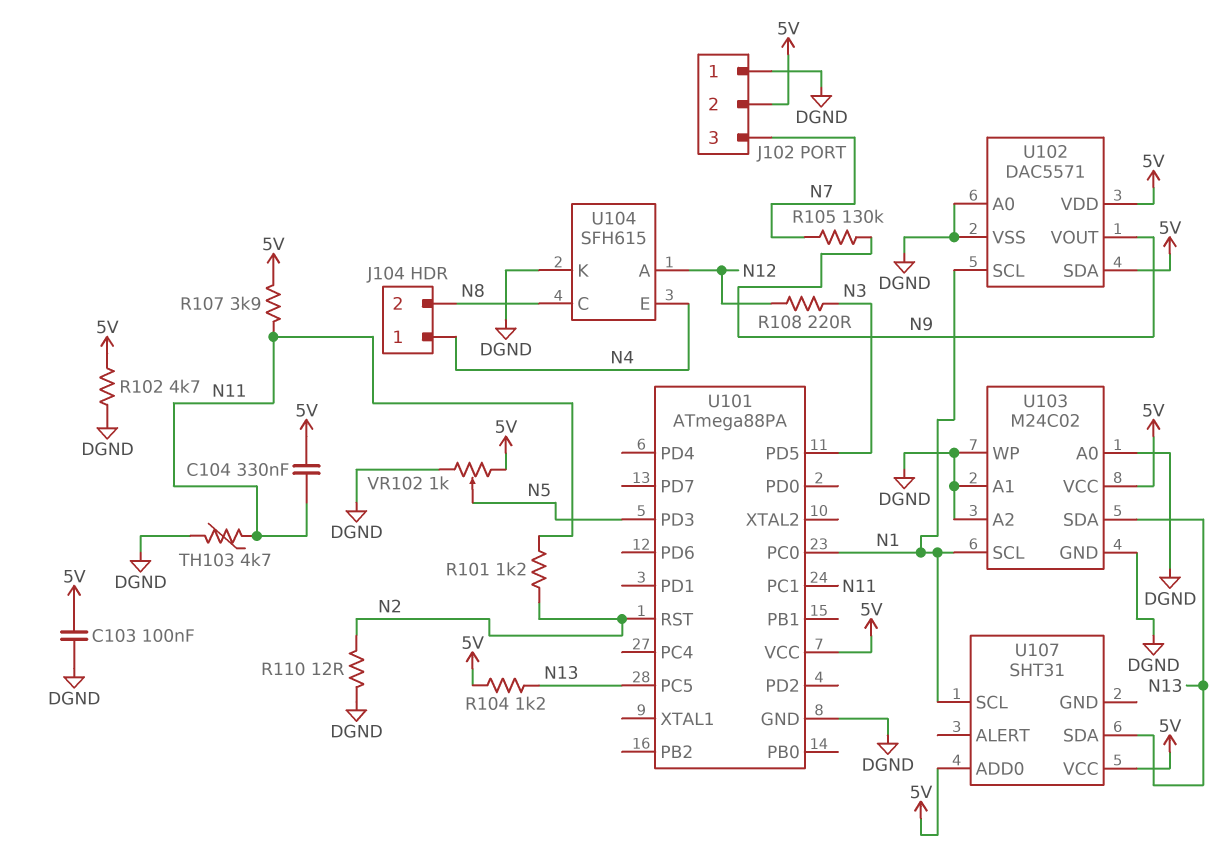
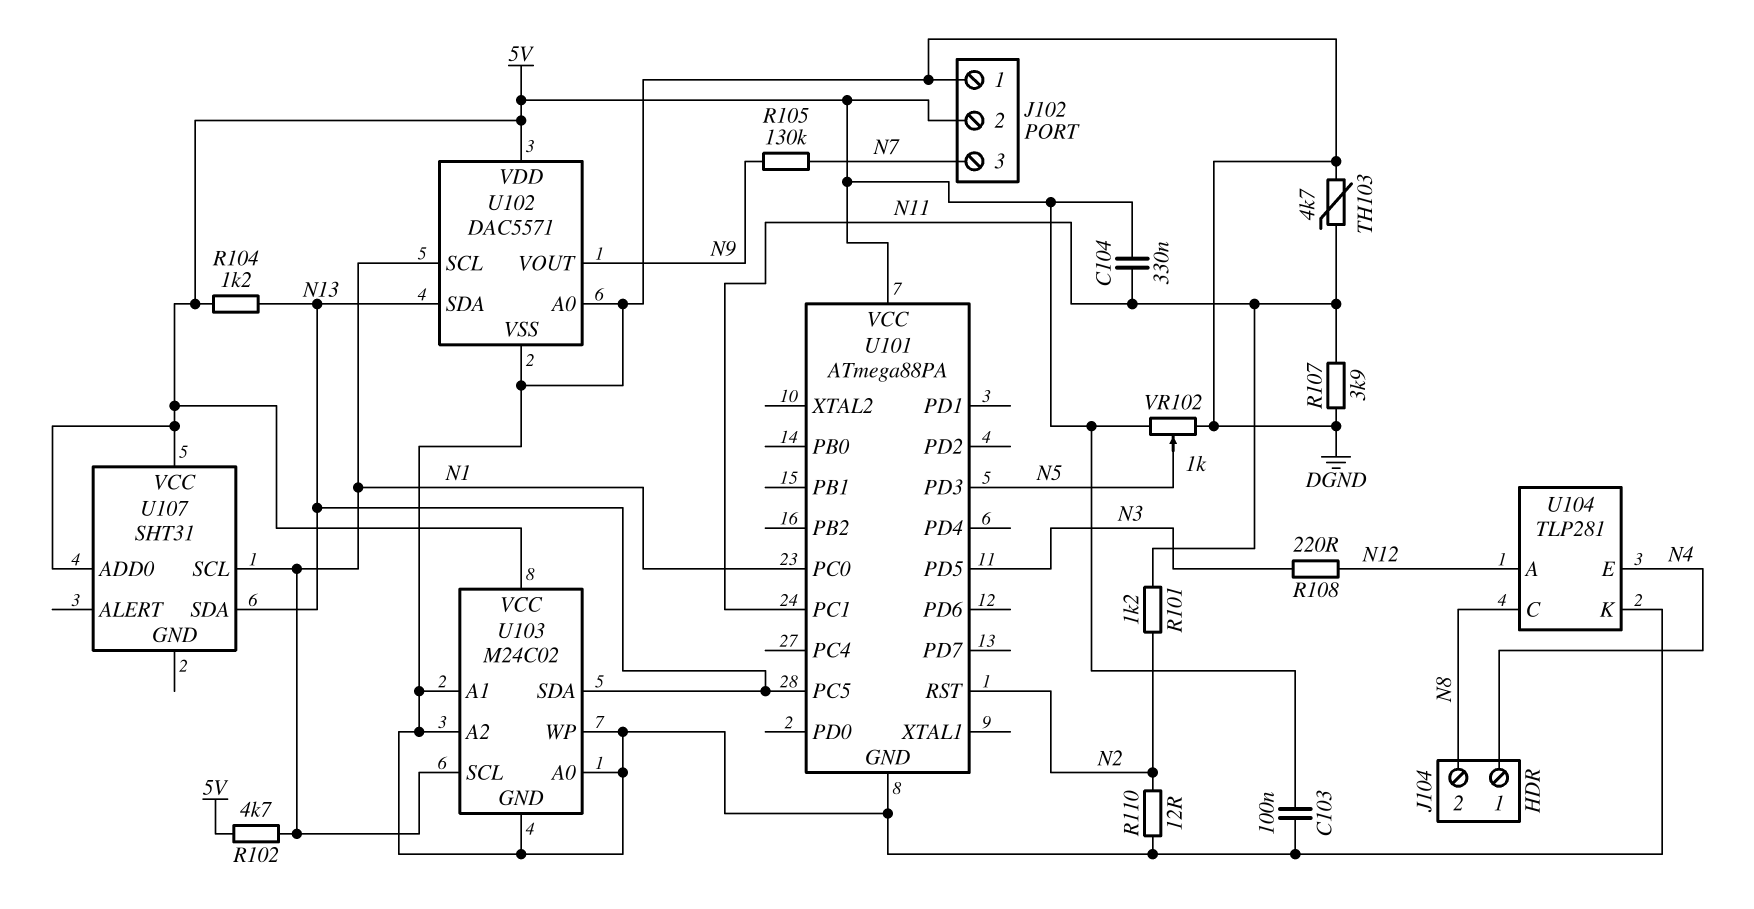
R102: 4.7k (5V, DGND) -> 4.7k (5V, N1)
R107: 3.9k (5V, N11) -> 3.9k (DGND, N11)
U102 pin SDA: 5V -> N13
U104: SFH615 -> TLP281

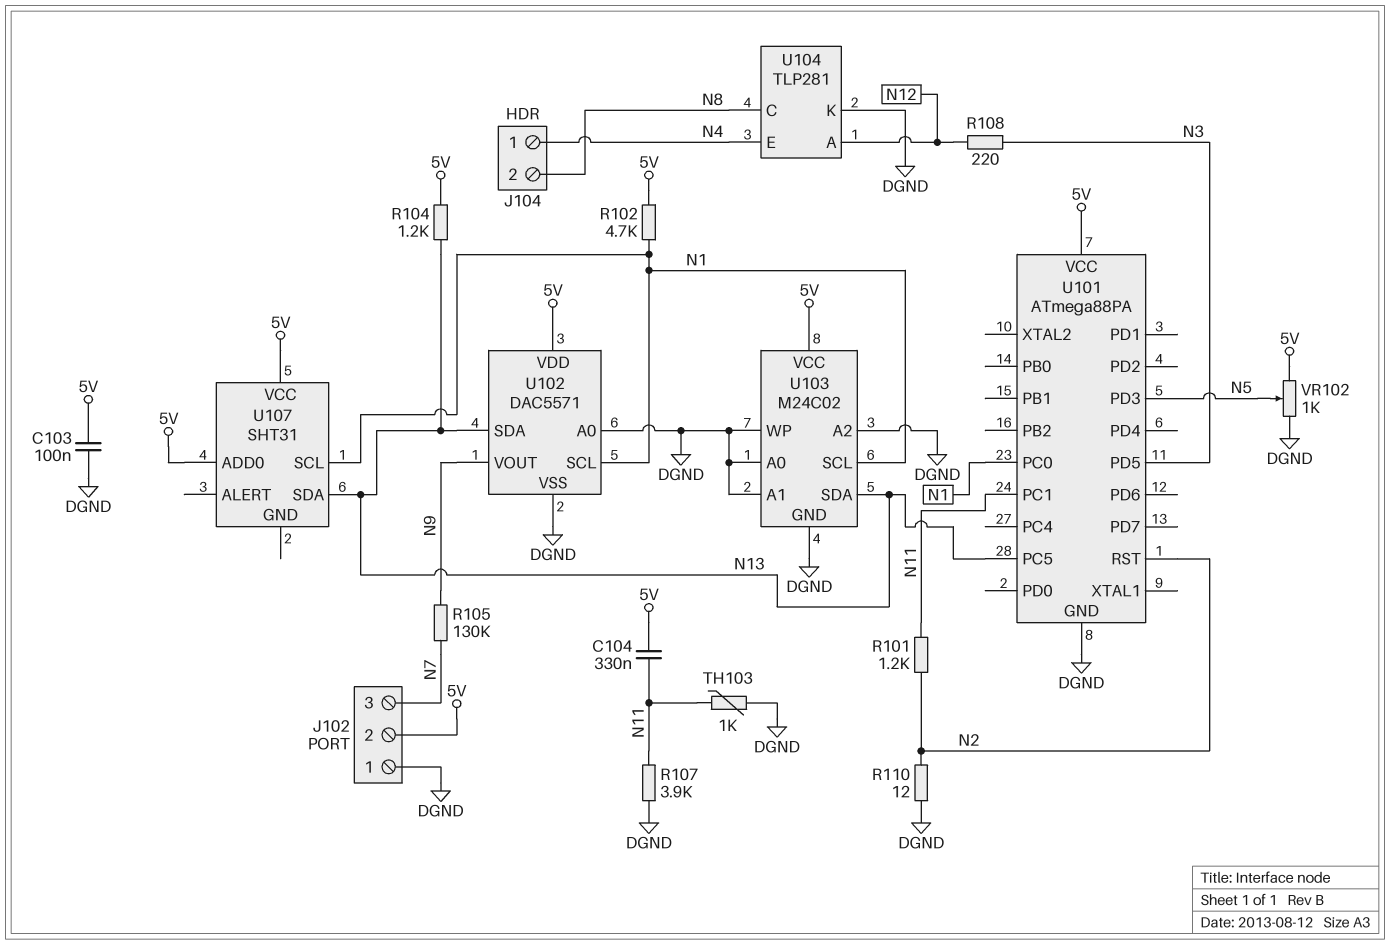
TH103: 4.7k (DGND, N11) -> 1k (DGND, N11)

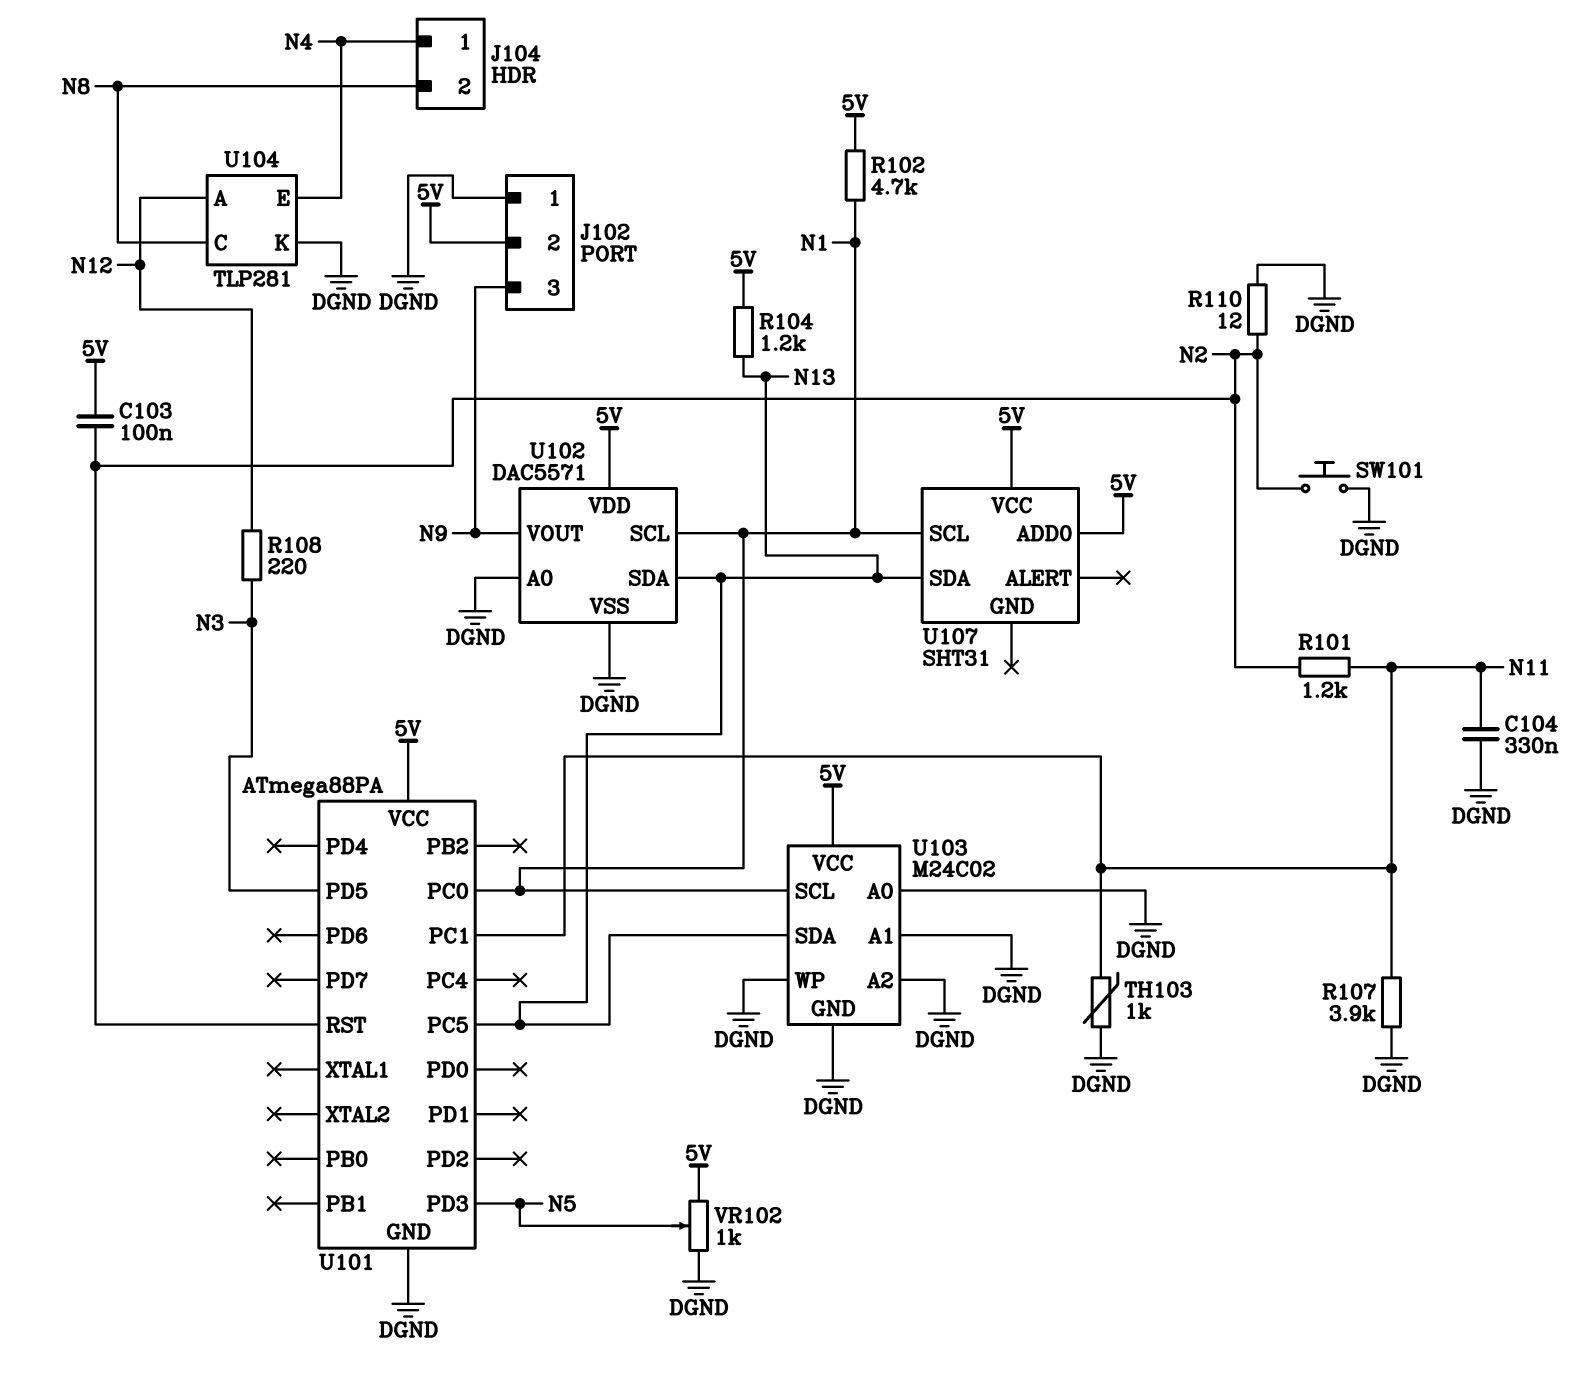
C103: 100nF (5V, DGND) -> 100nF (5V, N2)
C104: 330nF (5V, N11) -> 330nF (DGND, N11)
J102 pin 3: N7 -> N9
R105: 130k (N7, N9) -> none
SW101: none -> button (DGND, N2)

